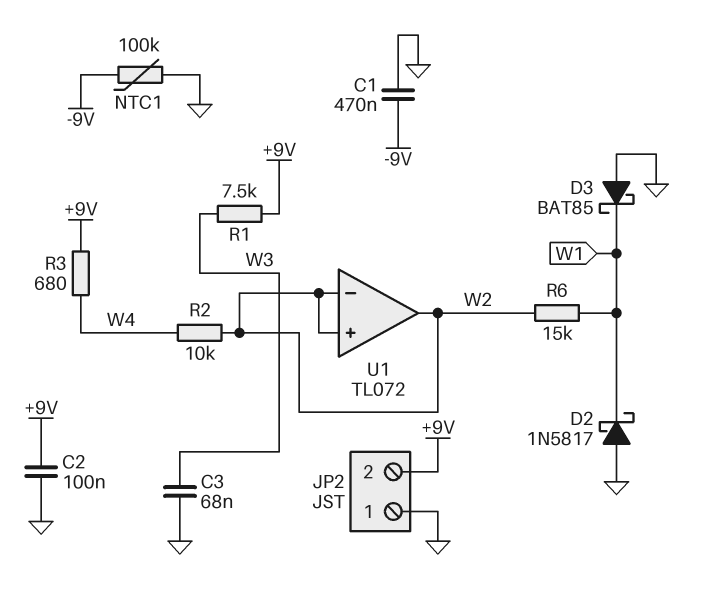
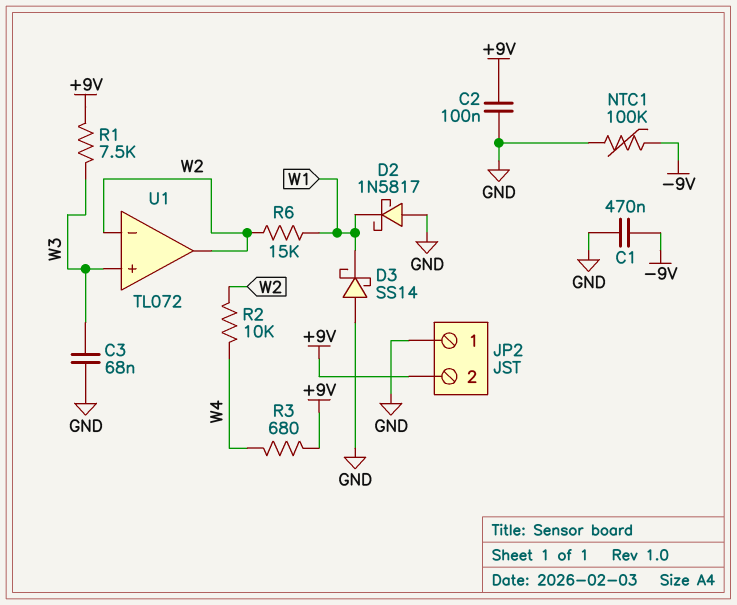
D3: schottky BAT85 (A GND, K W1) -> schottky SS14 (A GND, K W1)
U1 pin in+: W2 -> W3

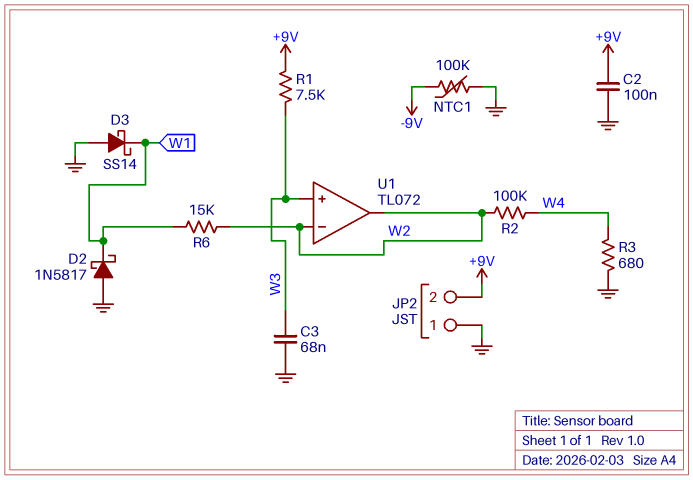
C1: 470nF (-9V, GND) -> none
R2: 10k (W2, W4) -> 100k (W2, W4)
R3: 680 (+9V, W4) -> 680 (GND, W4)

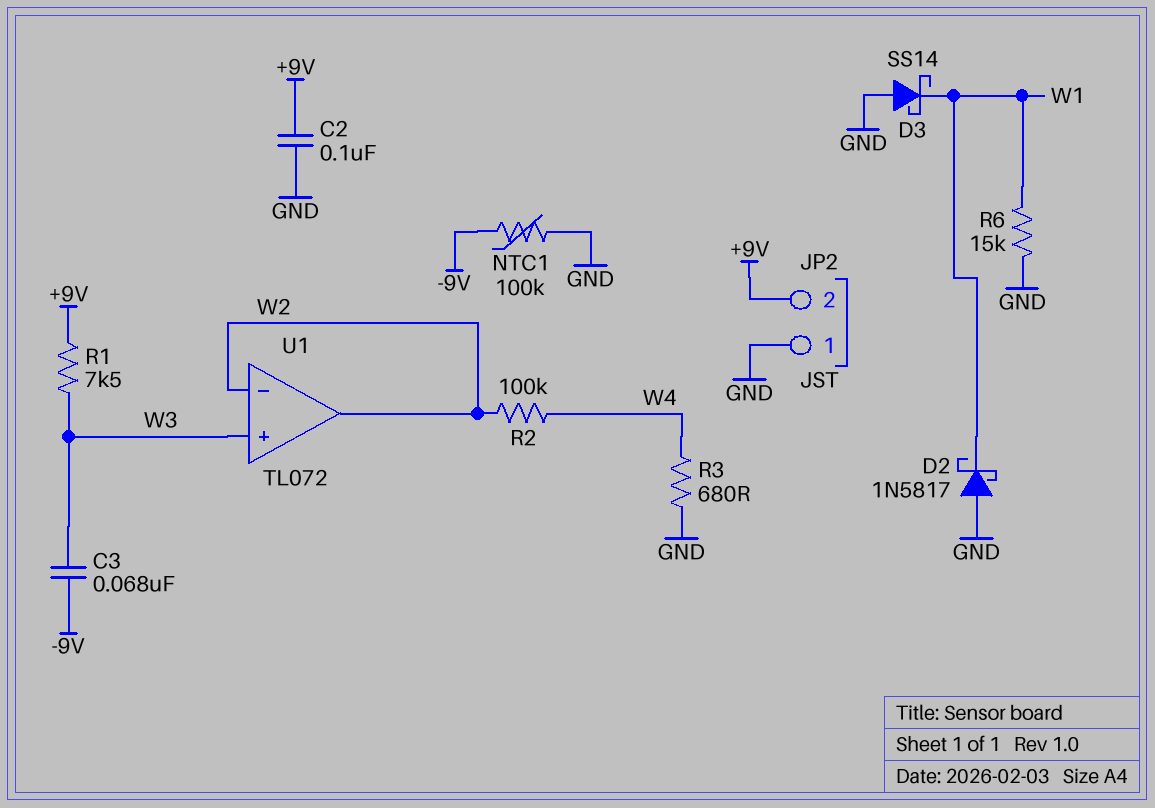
C3: 68nF (GND, W3) -> 68nF (-9V, W3)
R6: 15k (W1, W2) -> 15k (GND, W1)

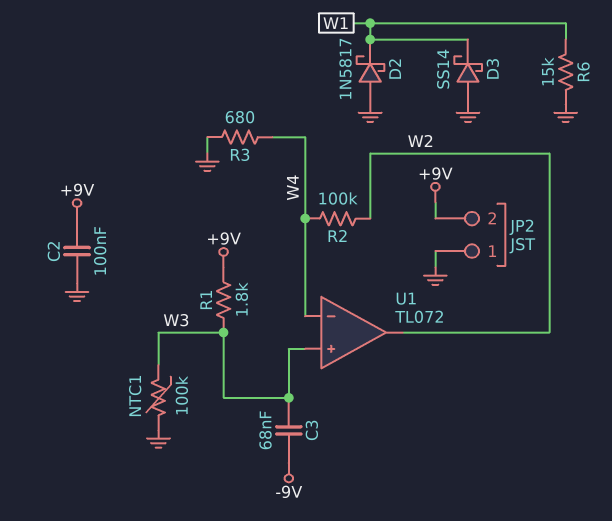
NTC1: 100k (-9V, GND) -> 100k (GND, W3)
R1: 7.5k (+9V, W3) -> 1.8k (+9V, W3)
U1 pin in-: W2 -> W4

